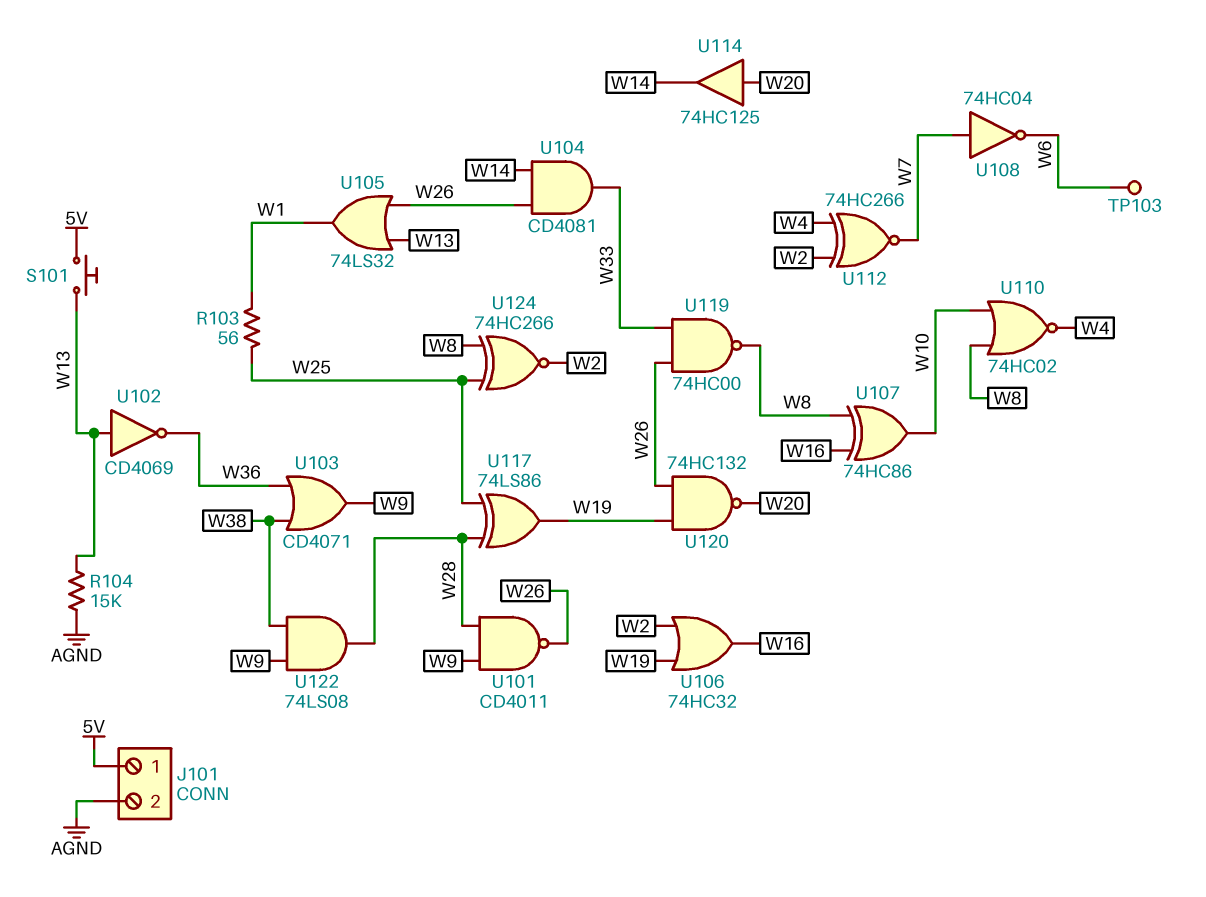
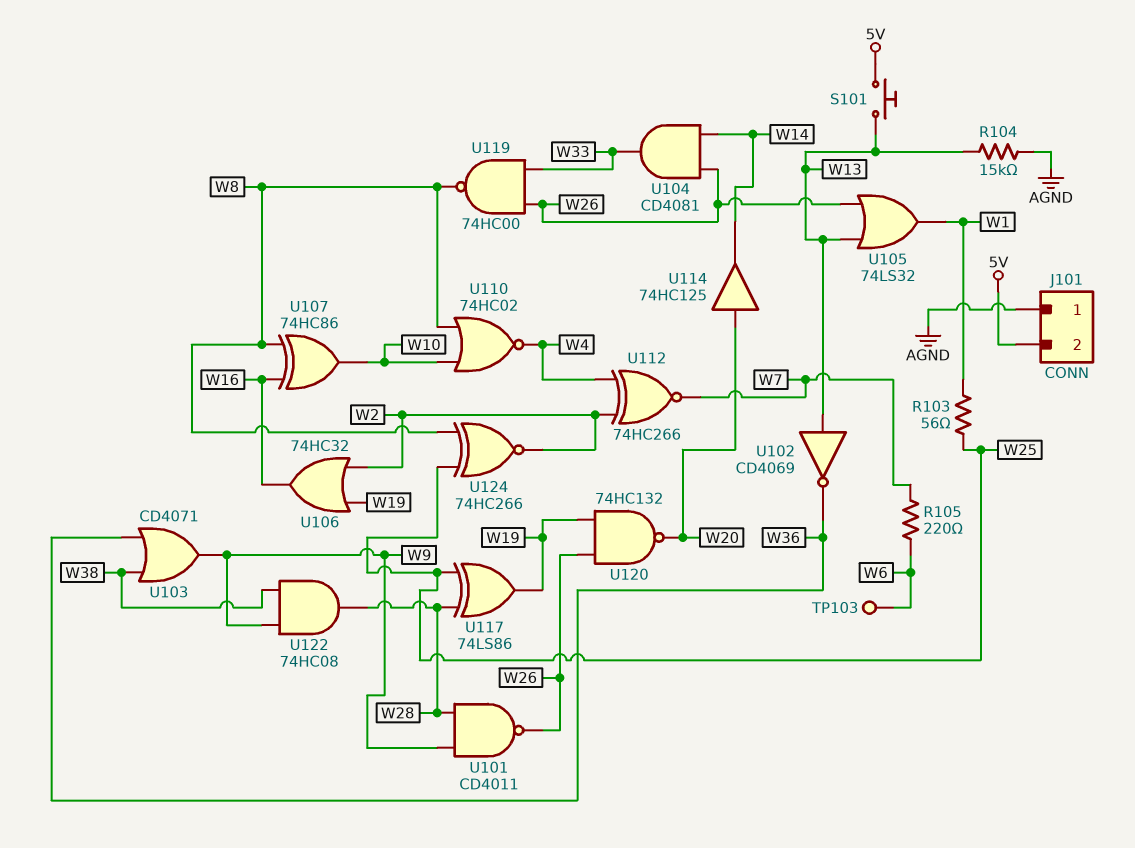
J101 pin 1: 5V -> AGND
J101 pin 2: AGND -> 5V
R105: none -> 220 (W6, W7)
U108: NOT 74HC04 (in W7, out W6) -> none
U122: AND 74LS08 (in W9, in W38, out W28) -> AND 74HC08 (in W9, in W38, out W28)

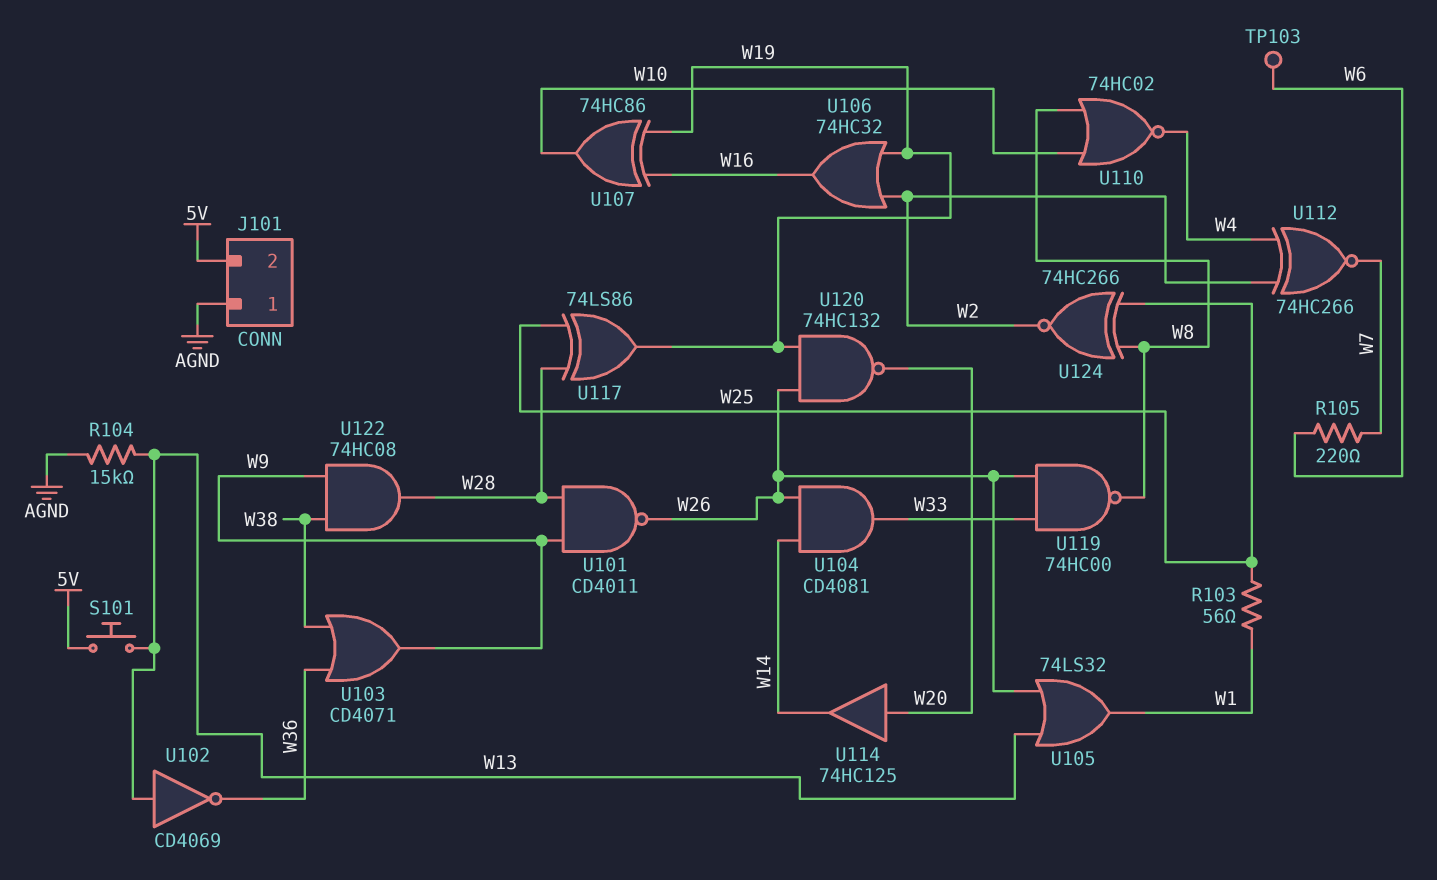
U107: XOR 74HC86 (in W8, in W16, out W10) -> XOR 74HC86 (in W16, in W19, out W10)

